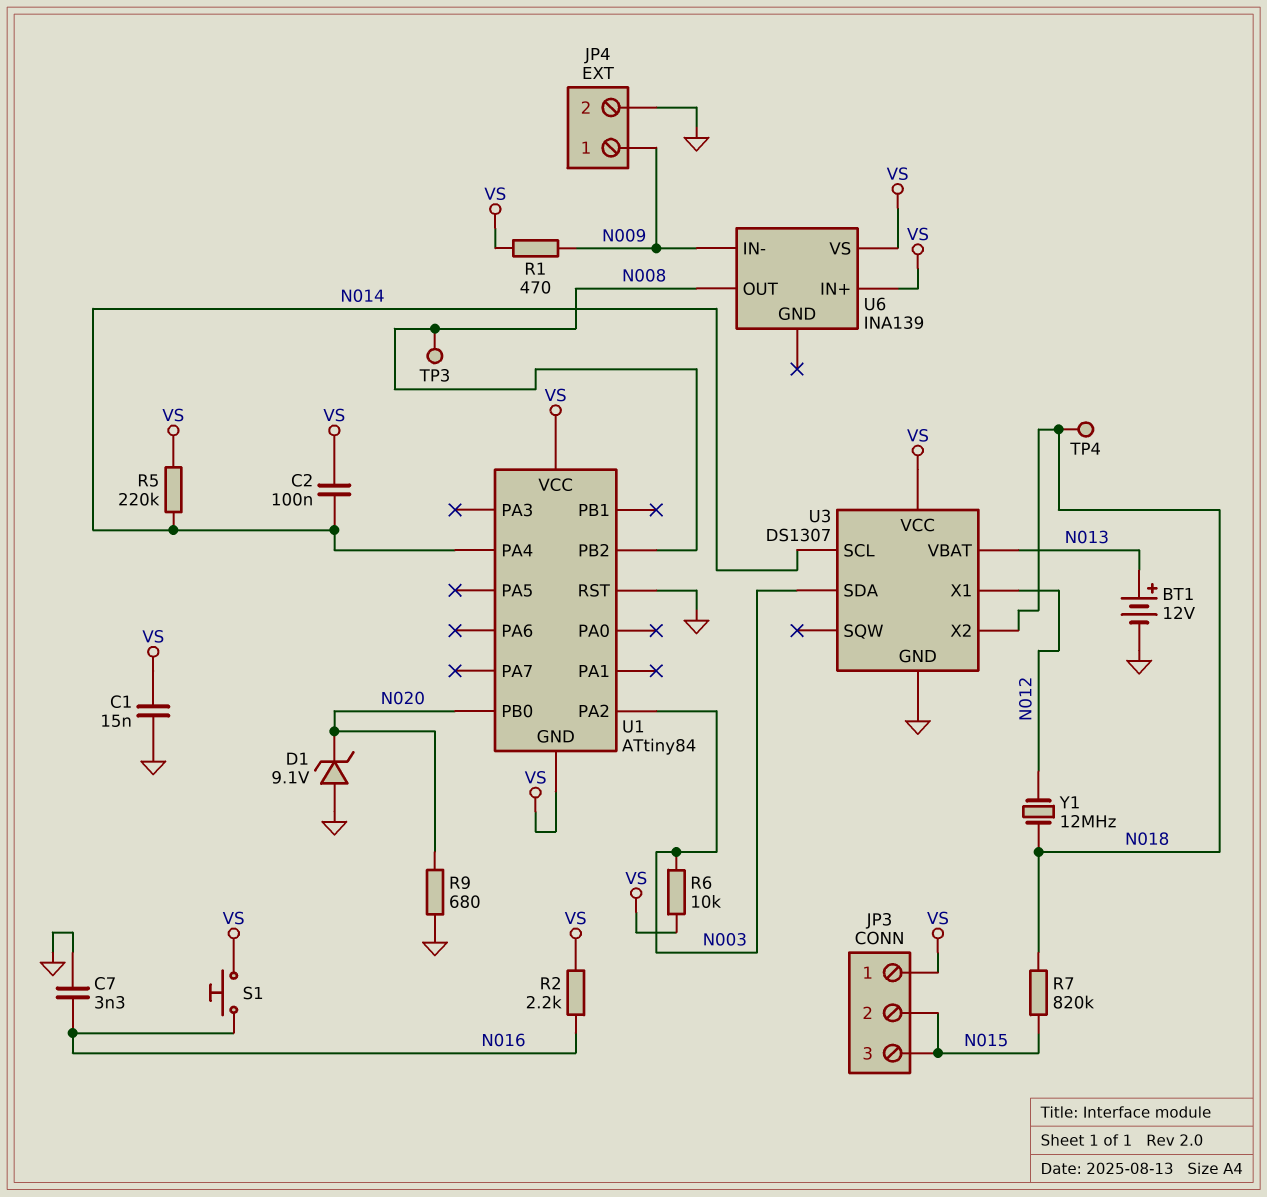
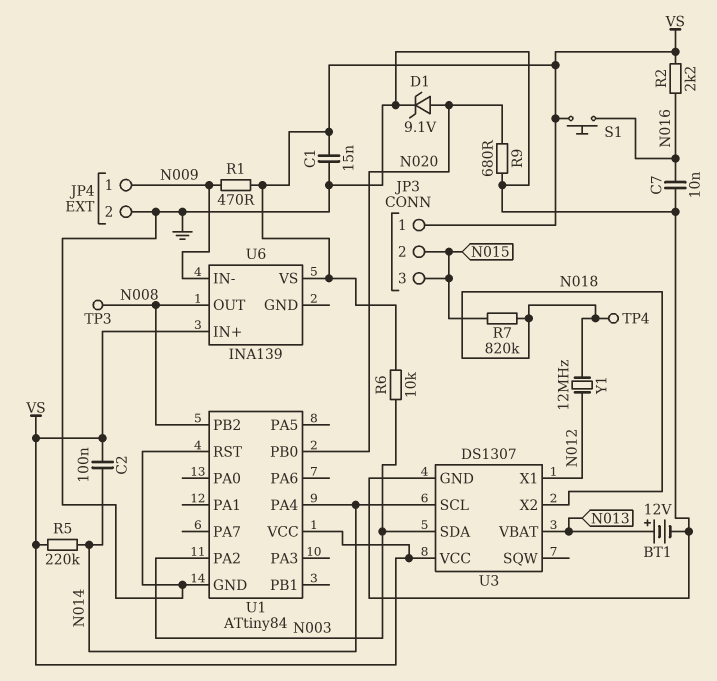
C7: 3.3nF (GND, N016) -> 10nF (GND, N016)
D1: zener 9.1V (A GND, K N020) -> zener 9.1V (A N020, K GND)
U1 pin GND: VS -> GND

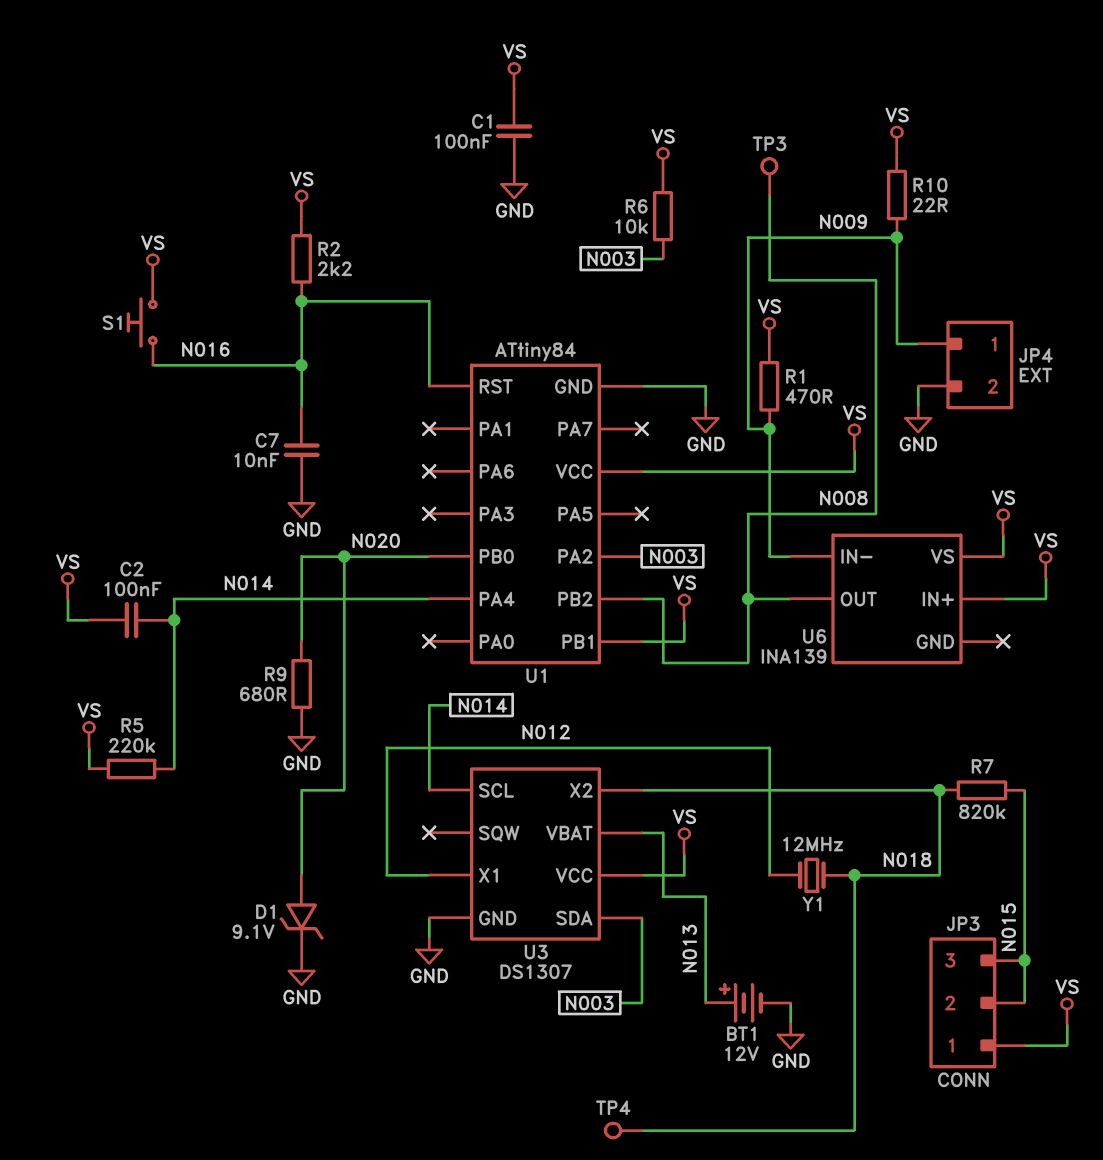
C1: 15nF (GND, VS) -> 100nF (GND, VS)
R10: none -> 22 (N009, VS)
U1 pin PB1: none -> VS
U1 pin RST: GND -> N016

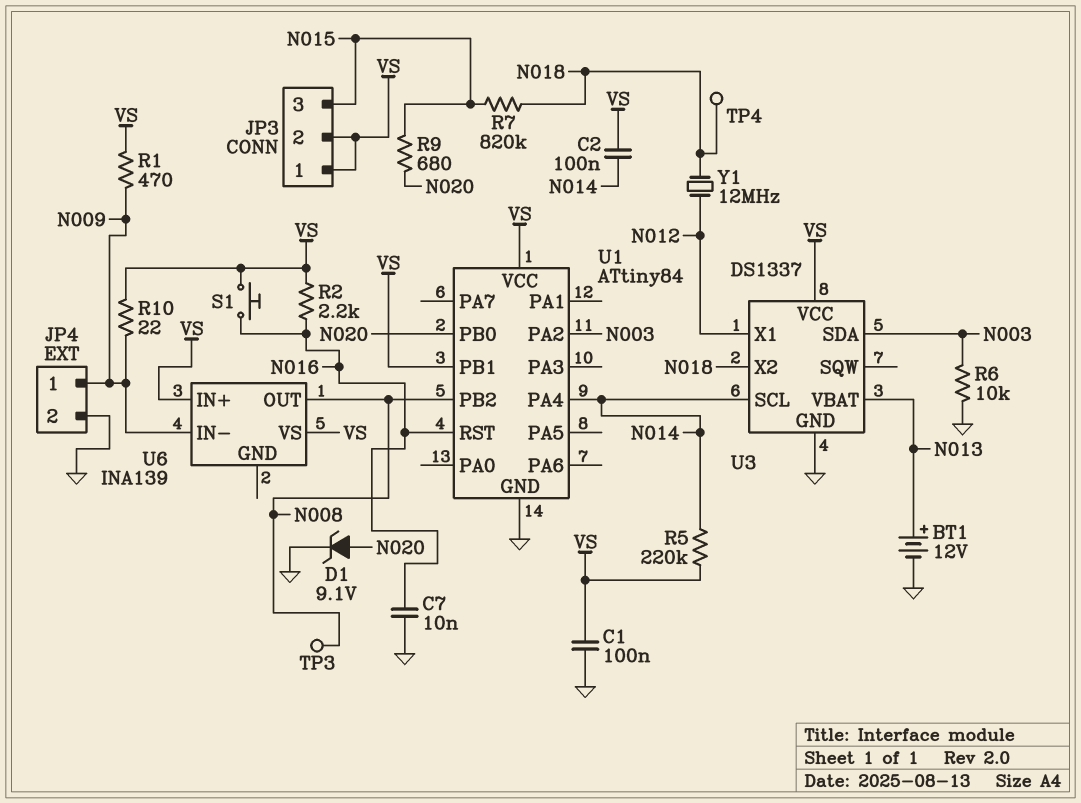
JP3 pin 2: N015 -> VS
R6: 10k (N003, VS) -> 10k (GND, N003)
R9: 680 (GND, N020) -> 680 (N015, N020)
U3: DS1307 -> DS1337

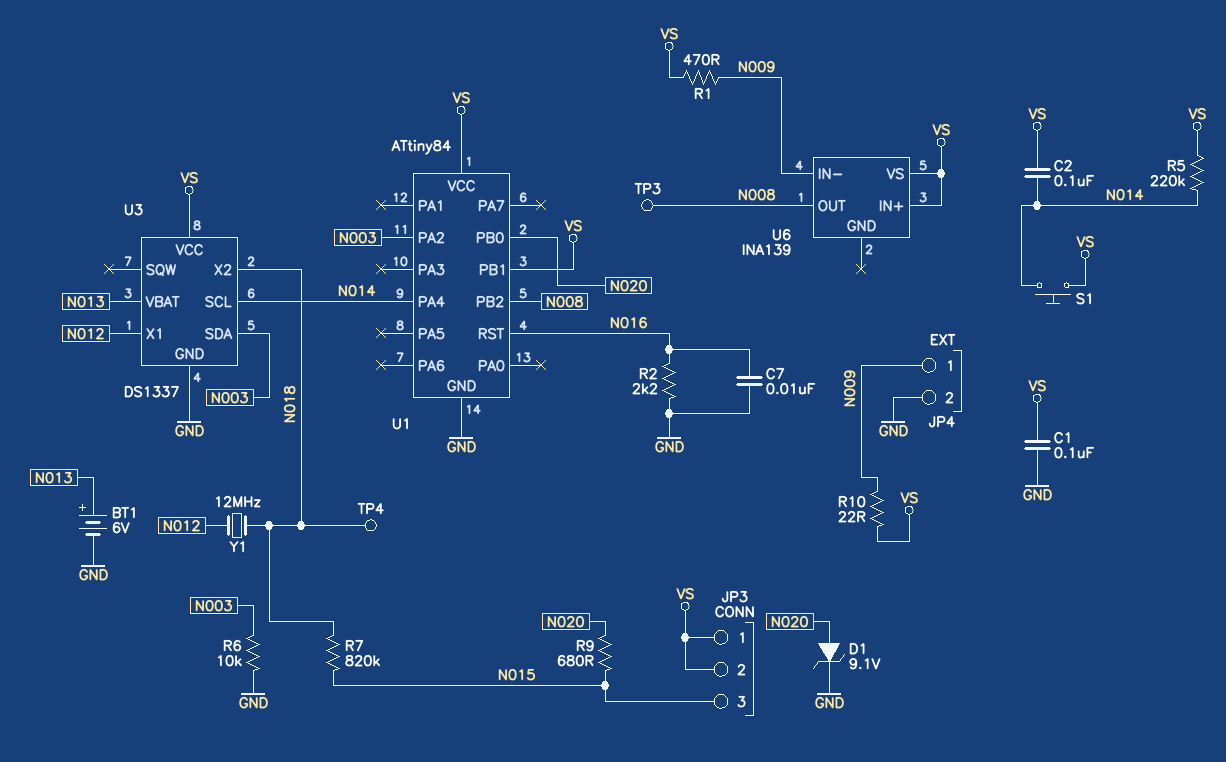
BT1: 12V (plus N013, minus GND) -> 6V (plus N013, minus GND)
R2: 2.2k (N016, VS) -> 2.2k (GND, N016)
S1: button (N016, VS) -> button (N014, VS)

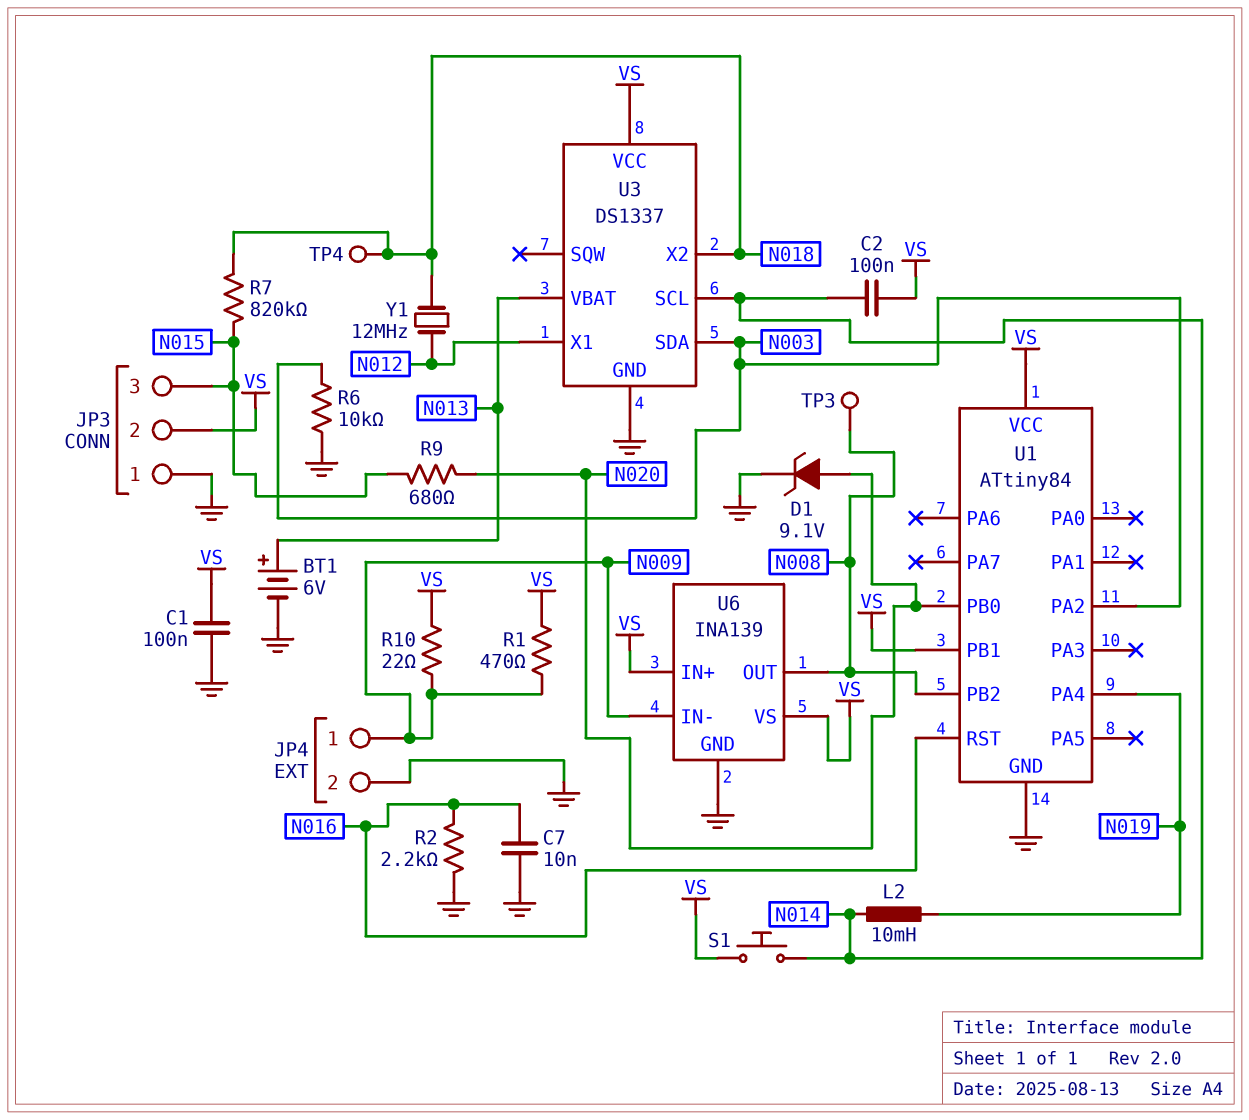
JP3 pin 1: VS -> GND
L2: none -> 10mH (N014, N019)
R5: 220k (N014, VS) -> none
U1 pin PA4: N014 -> N019
U6 pin GND: none -> GND

